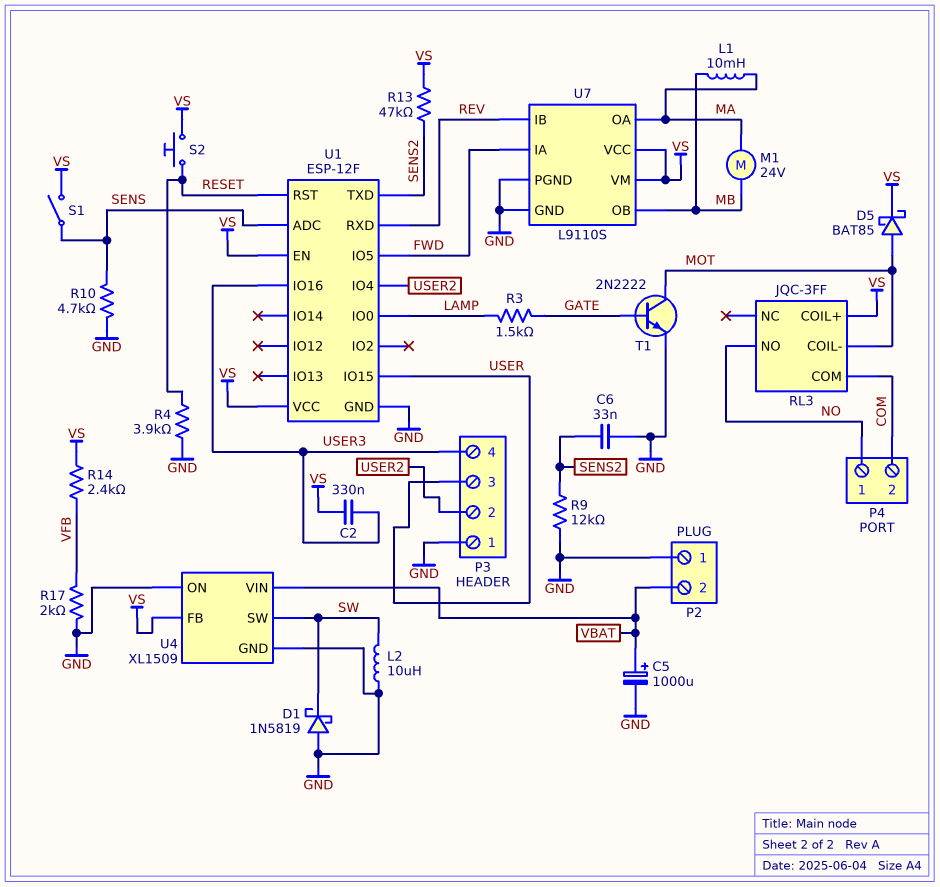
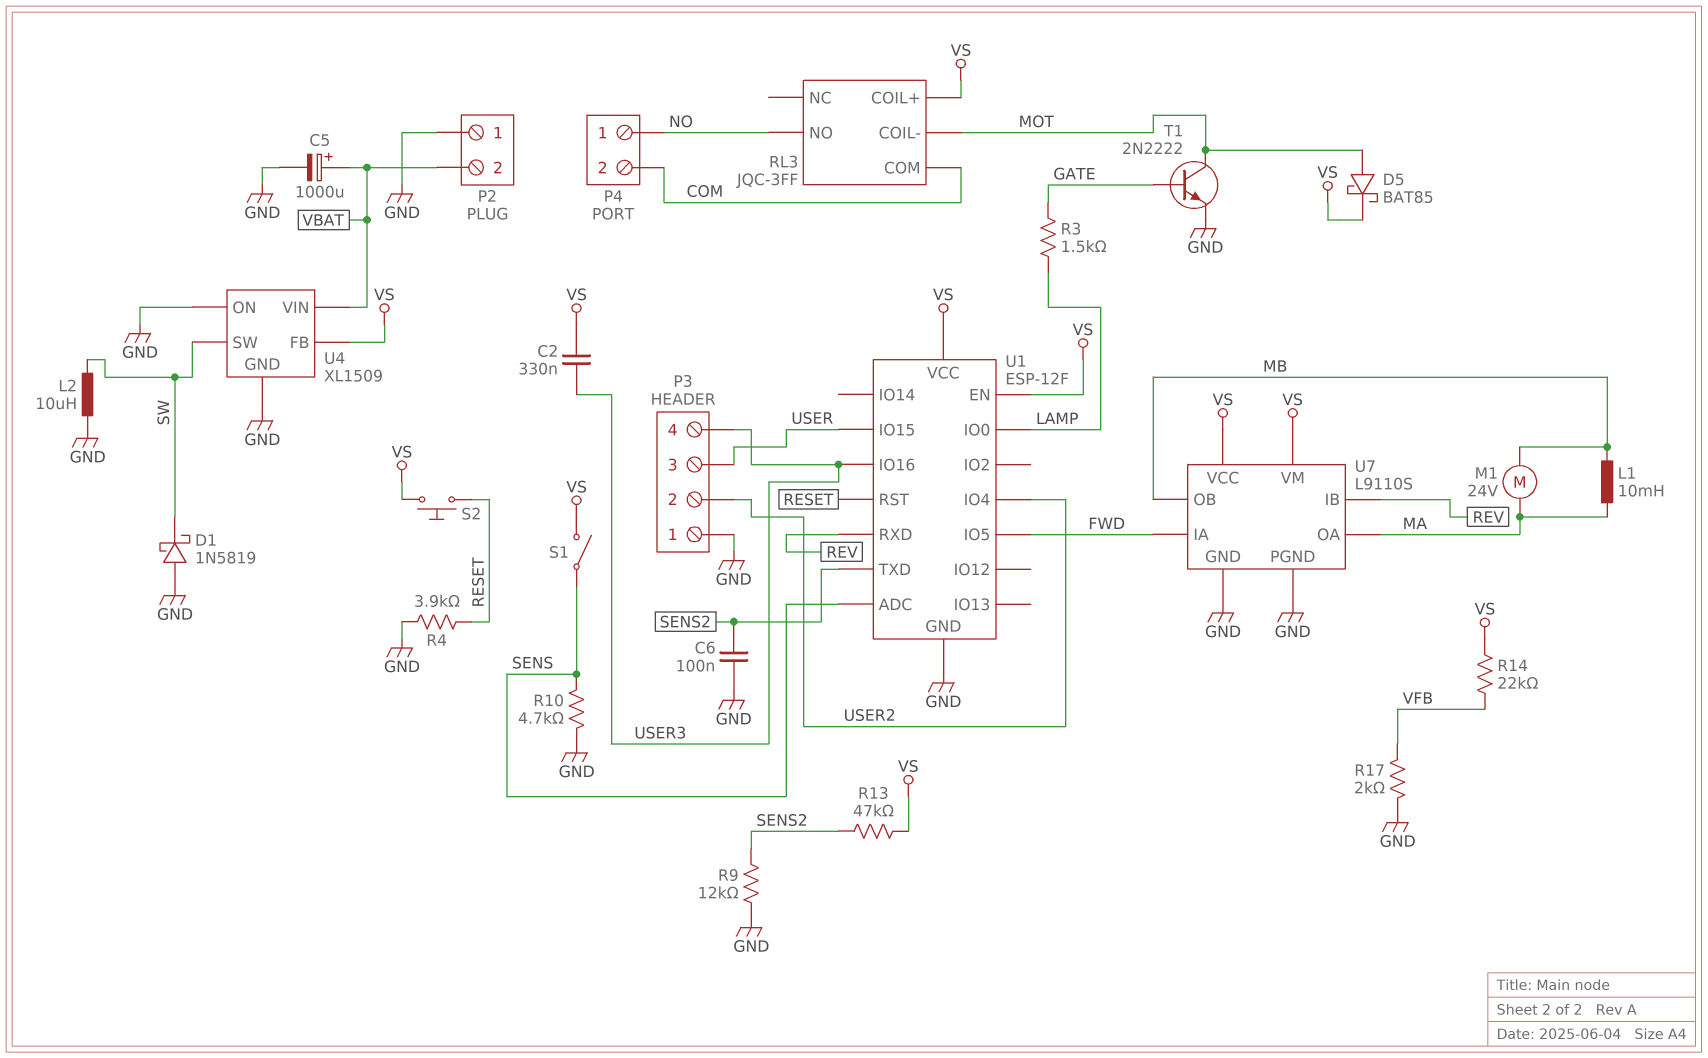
C6: 33nF (GND, SENS2) -> 100nF (GND, SENS2)
R14: 2.4k (VFB, VS) -> 22k (VFB, VS)

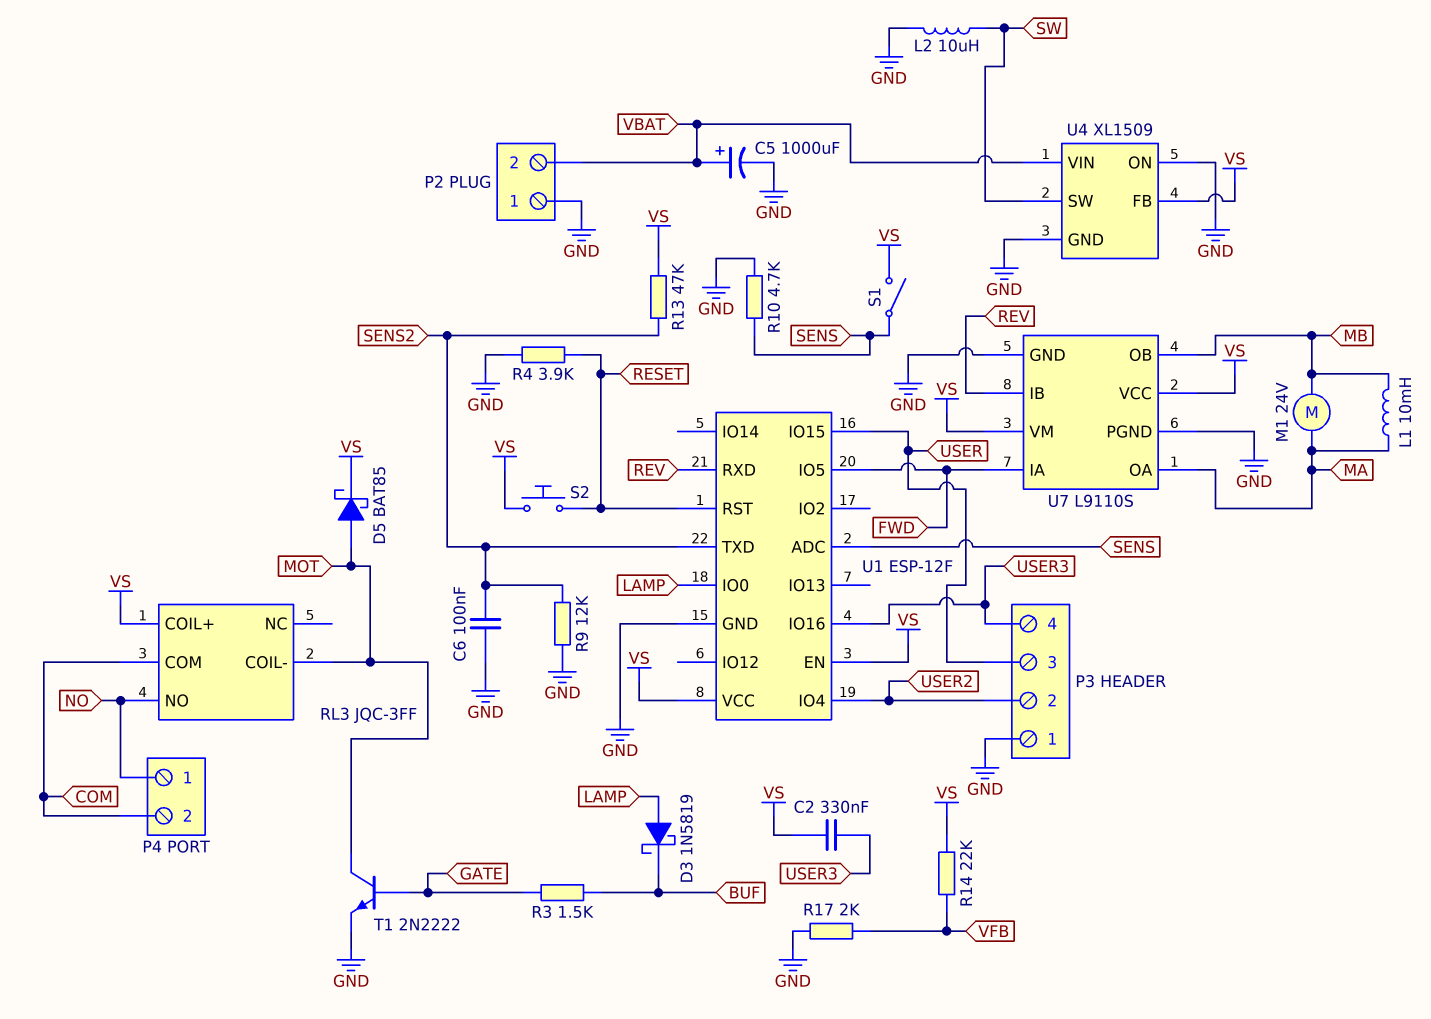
D1: schottky 1N5819 (A GND, K SW) -> none
D3: none -> schottky 1N5819 (A LAMP, K BUF)
R3: 1.5k (GATE, LAMP) -> 1.5k (BUF, GATE)

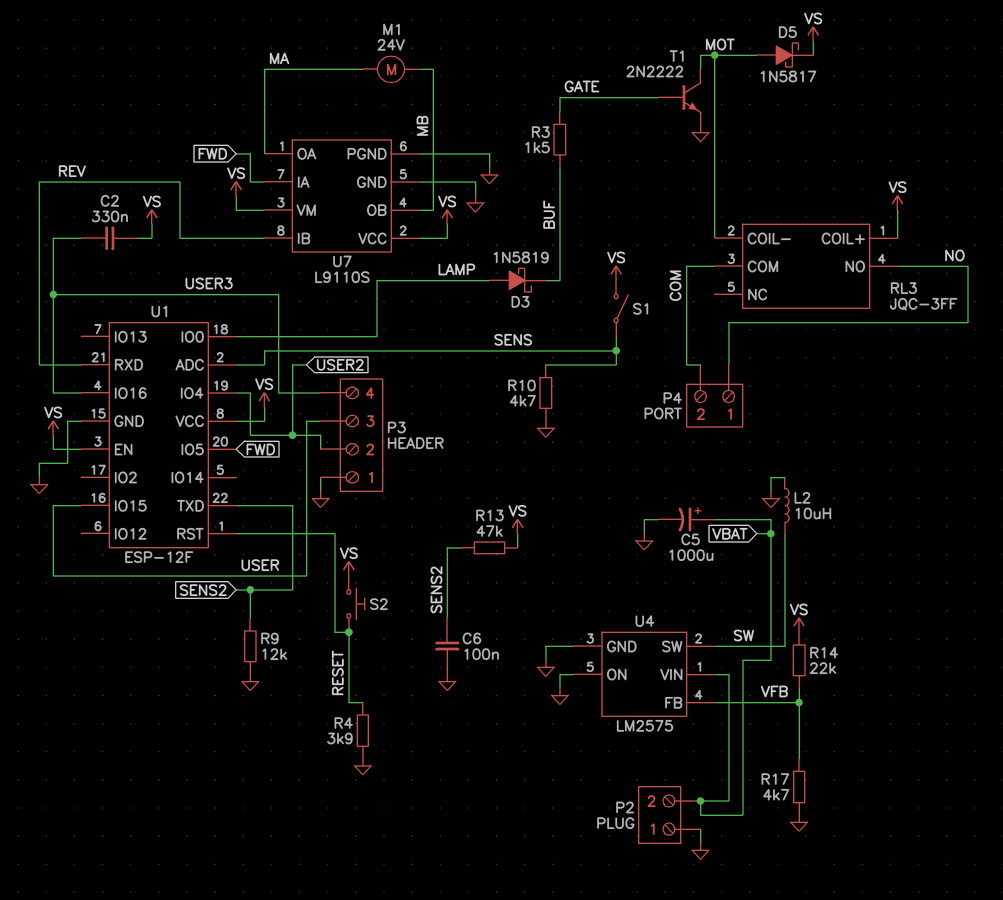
D5: schottky BAT85 (A MOT, K VS) -> schottky 1N5817 (A MOT, K VS)
L1: 10mH (MA, MB) -> none
R17: 2k (GND, VFB) -> 4.7k (GND, VFB)
U4: XL1509 -> LM2575
U4 pin FB: VS -> VFB

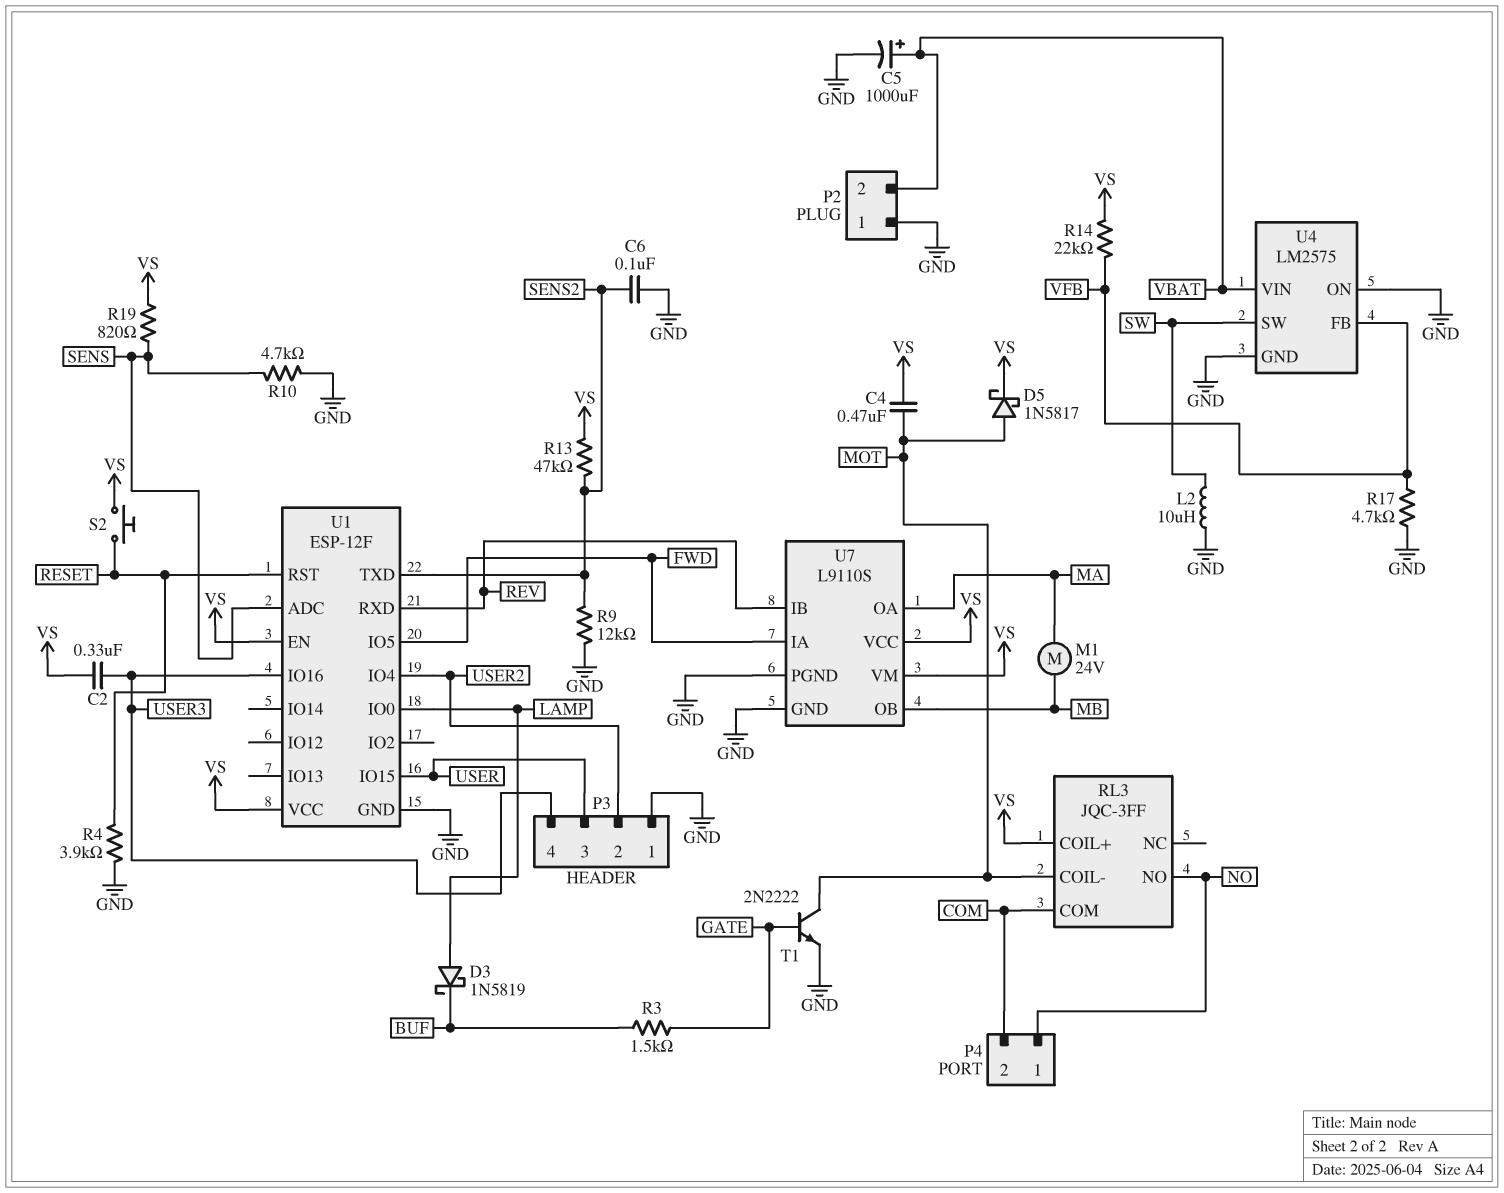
C4: none -> 470nF (MOT, VS)
R19: none -> 820 (SENS, VS)
S1: switch (SENS, VS) -> none

